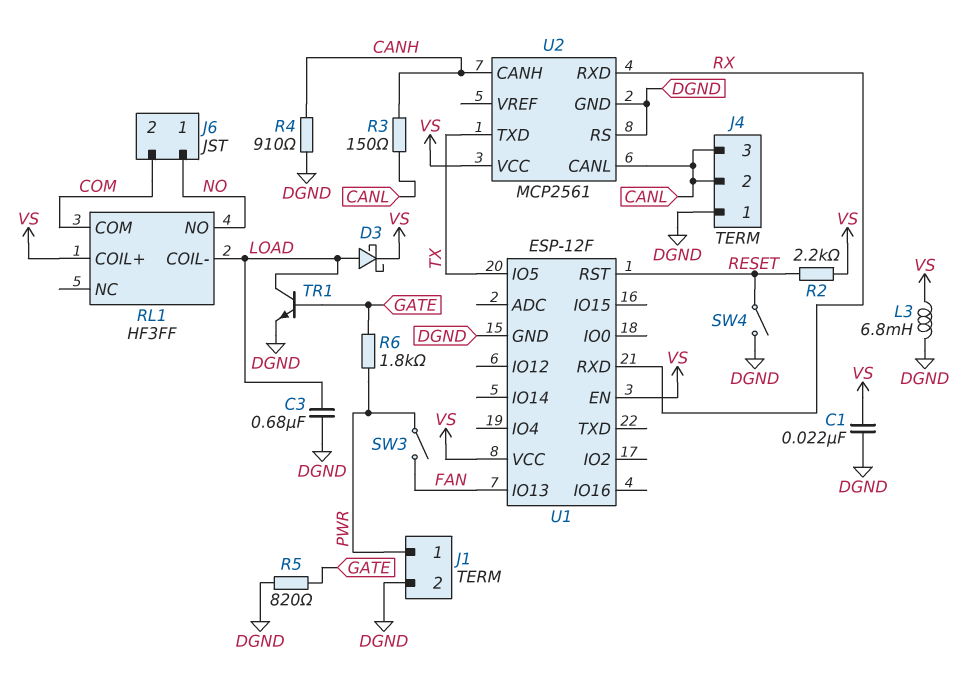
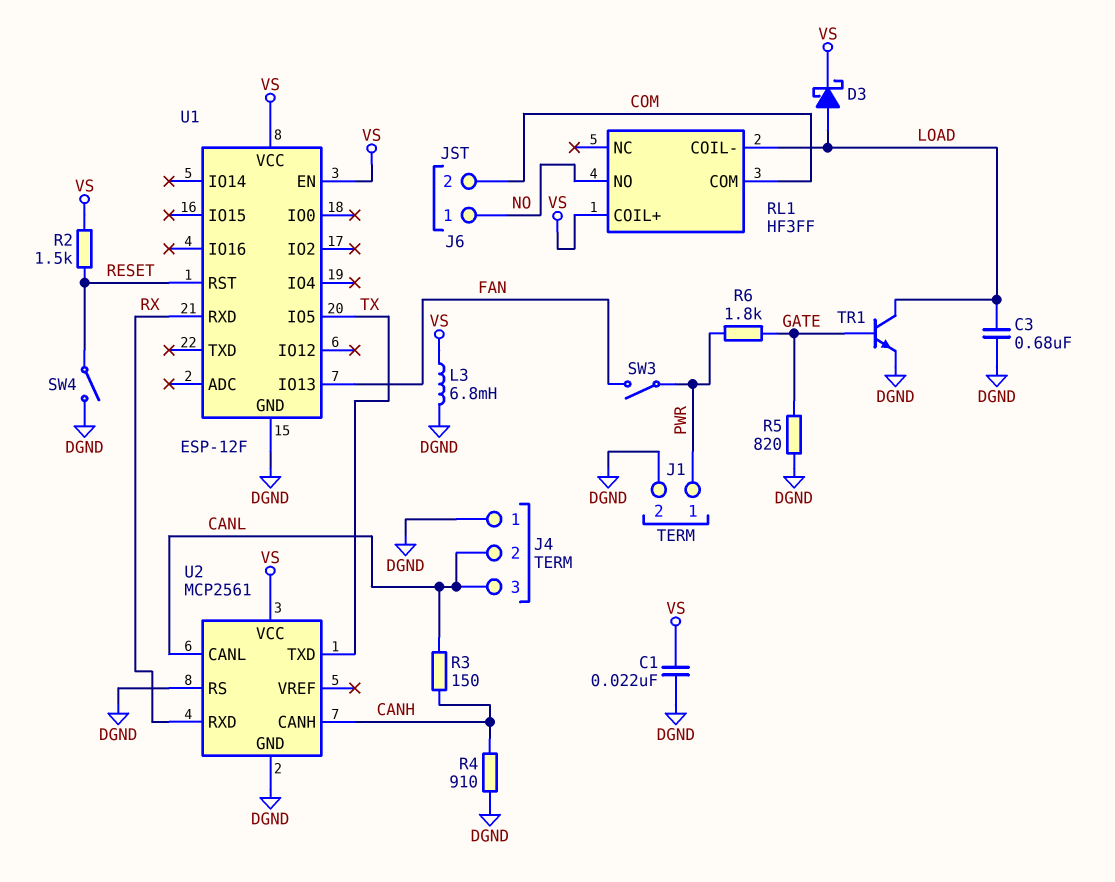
R2: 2.2k (RESET, VS) -> 1.5k (RESET, VS)

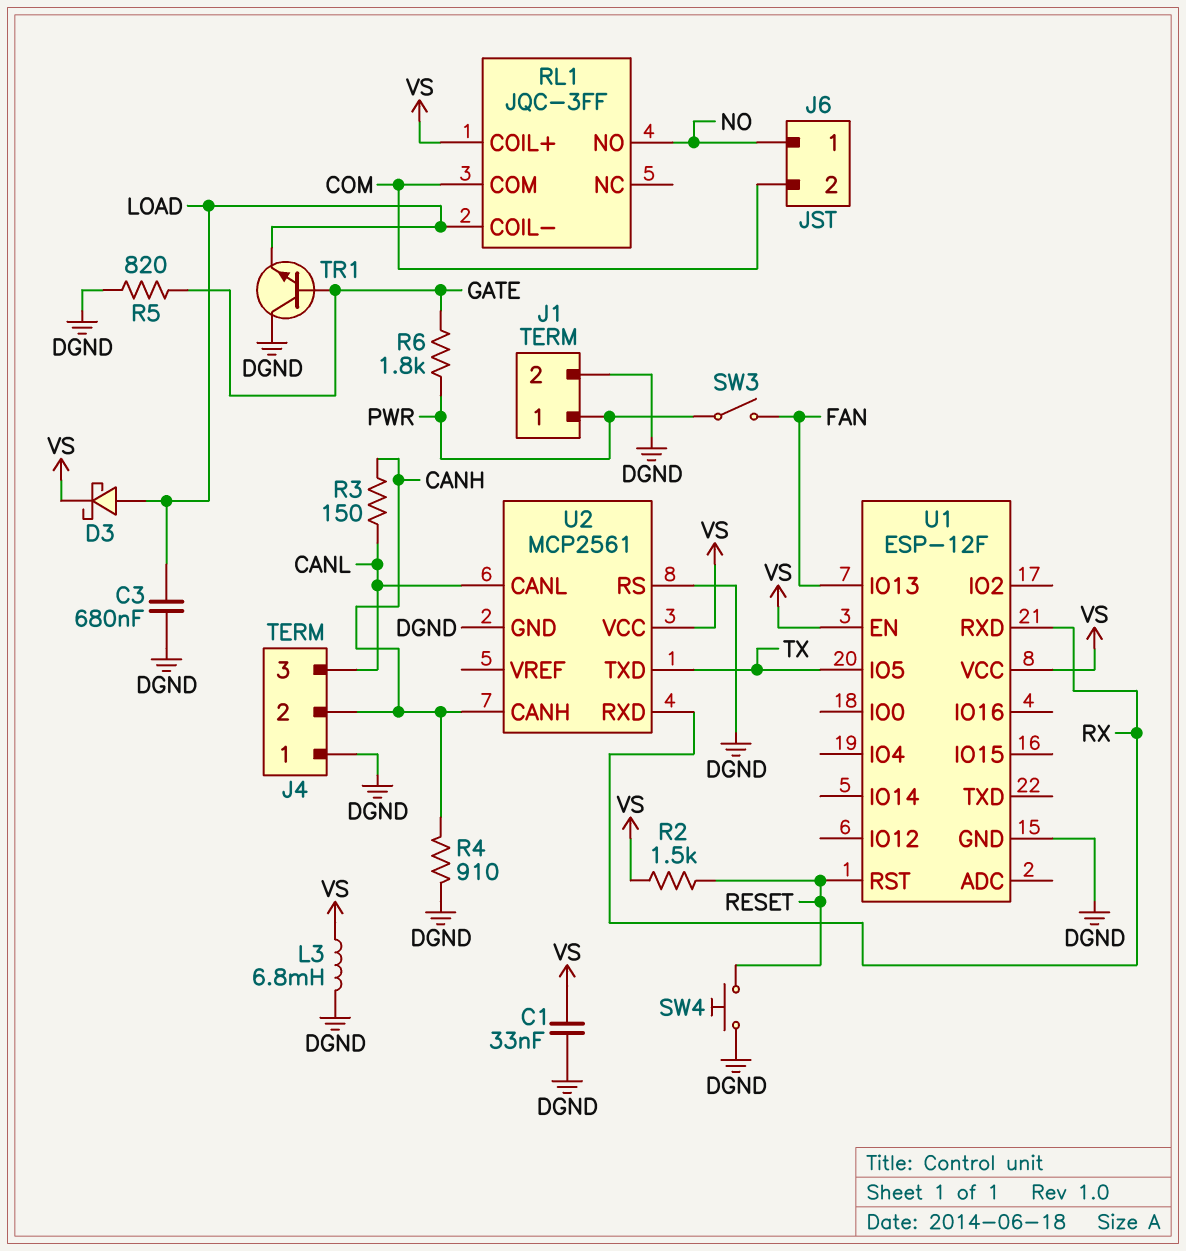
C1: 22nF (DGND, VS) -> 33nF (DGND, VS)
J4 pin 2: CANL -> CANH
RL1: HF3FF -> JQC-3FF
SW4: switch (DGND, RESET) -> button (DGND, RESET)
TR1: NPN (B GATE, C LOAD, E DGND) -> NPN (B GATE, C DGND, E LOAD)

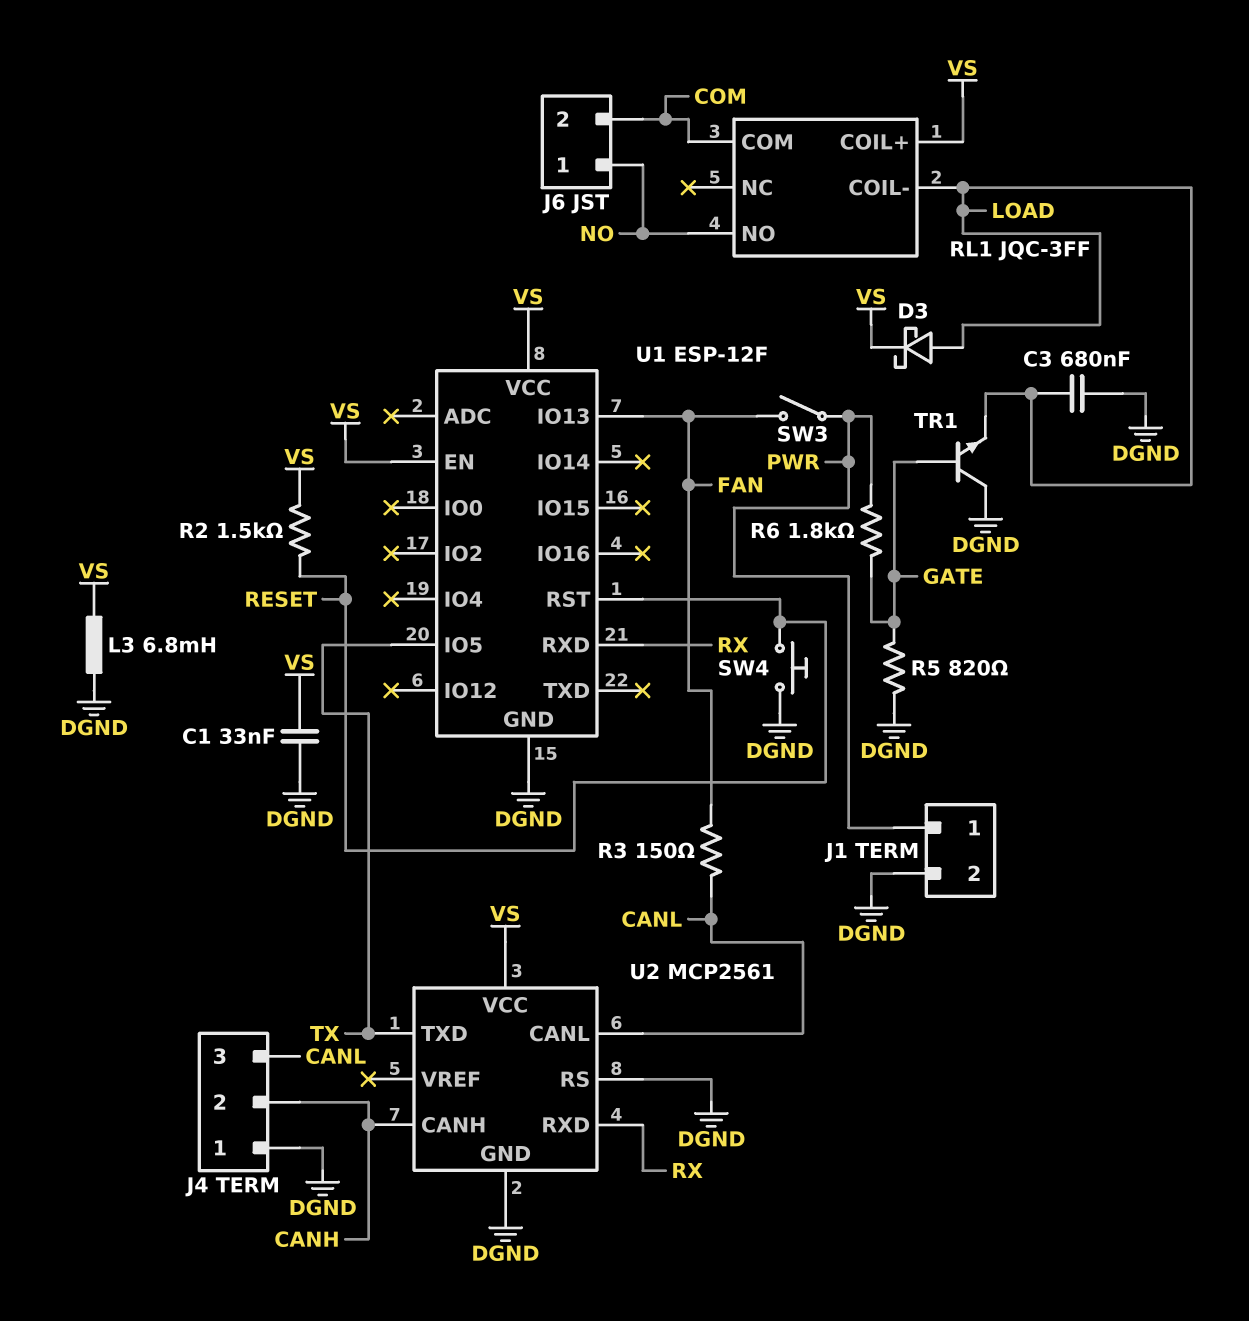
R3: 150 (CANH, CANL) -> 150 (CANL, FAN)
R4: 910 (CANH, DGND) -> none

